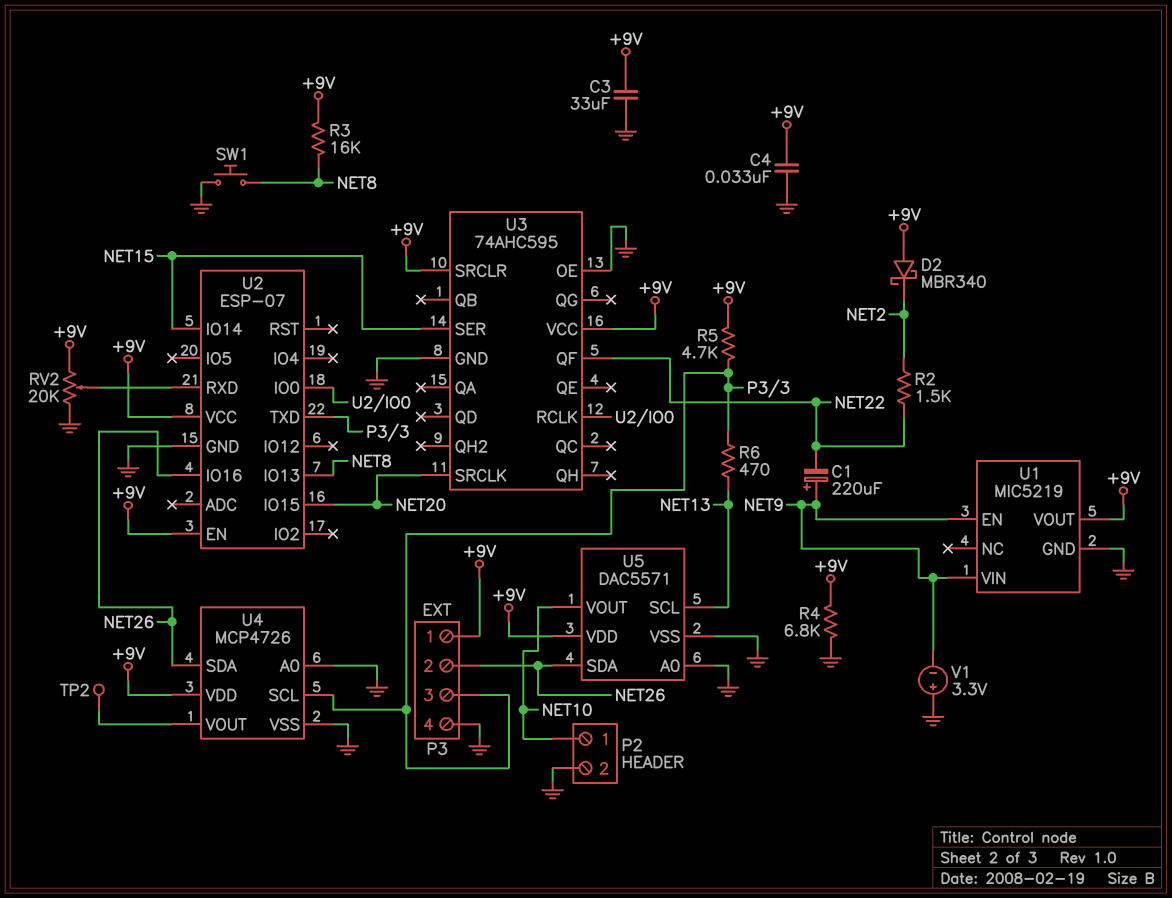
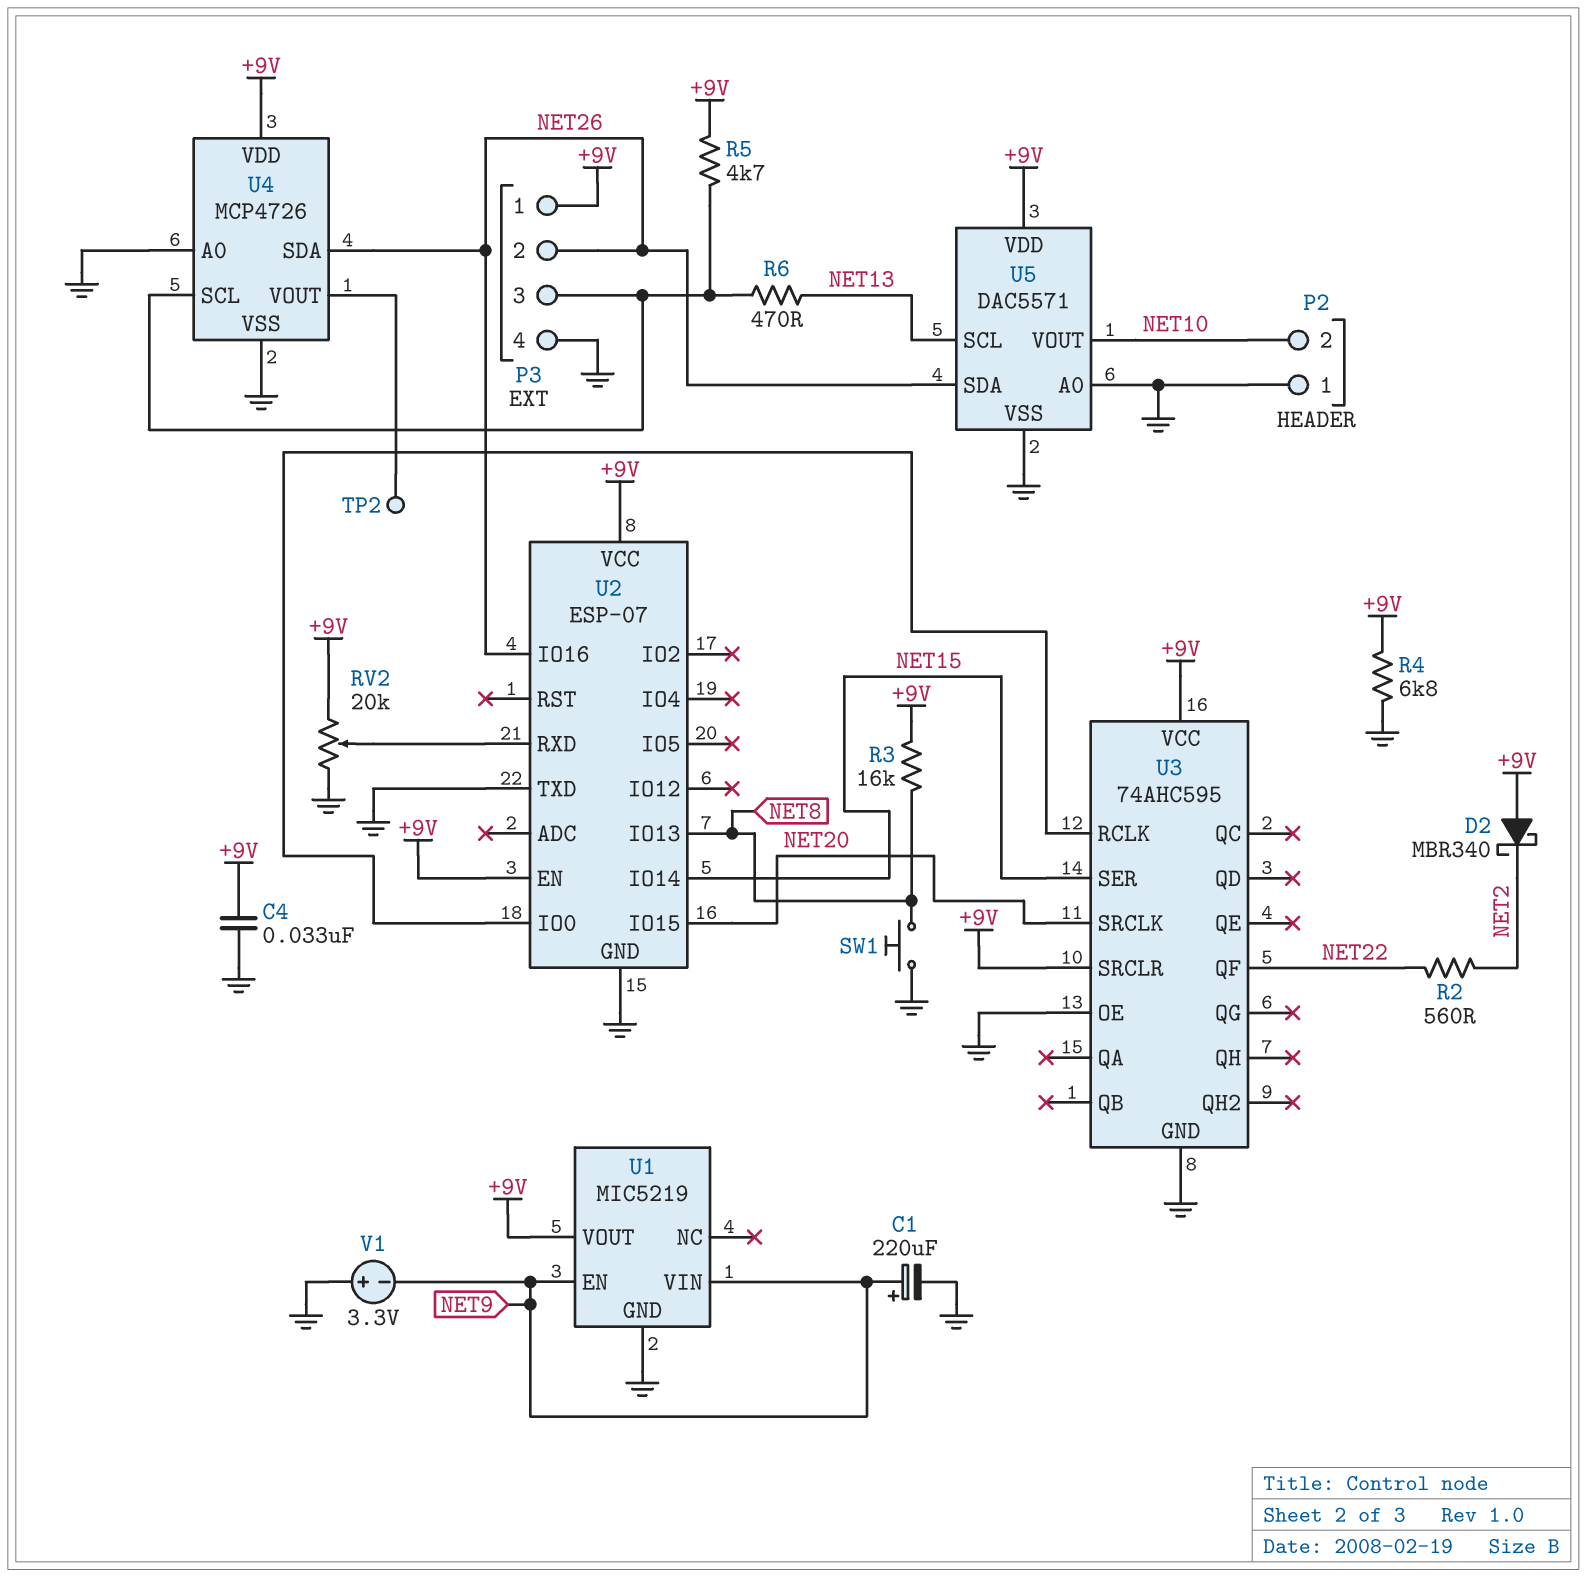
C1: 220uF (plus NET9, minus NET22) -> 220uF (plus NET9, minus GND)
C3: 33uF (+9V, GND) -> none
P2 pin 1: NET10 -> GND
P2 pin 2: GND -> NET10
R2: 1.5k (NET2, NET22) -> 560 (NET2, NET22)
U2 pin TXD: P3/3 -> GND

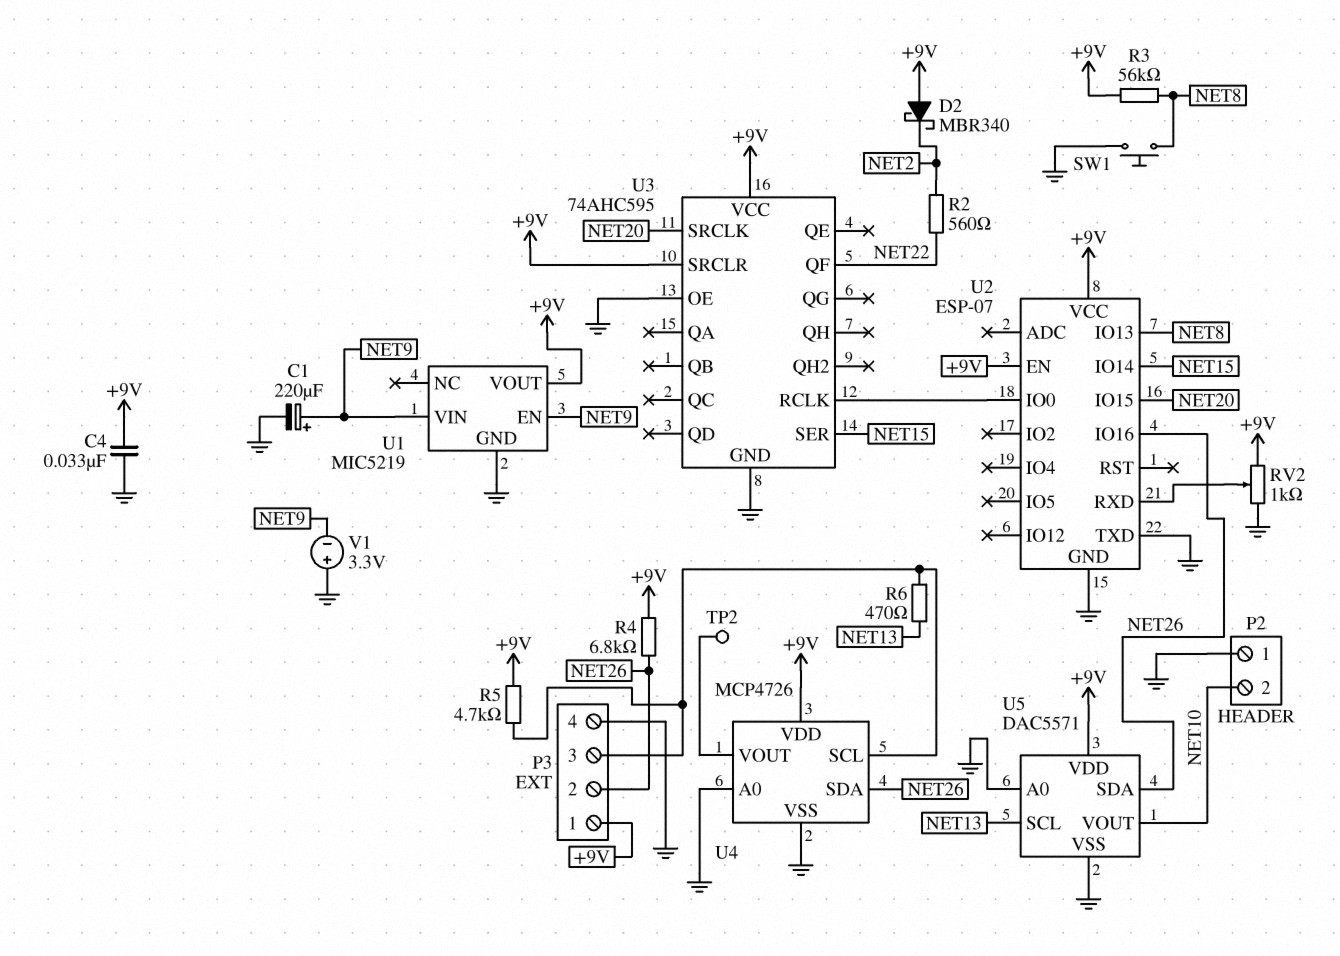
R3: 16k (+9V, NET8) -> 56k (+9V, NET8)
R4: 6.8k (+9V, GND) -> 6.8k (+9V, NET26)
RV2: 20k (+9V, GND, wiper U2/RXD) -> 1k (+9V, GND, wiper U2/RXD)

